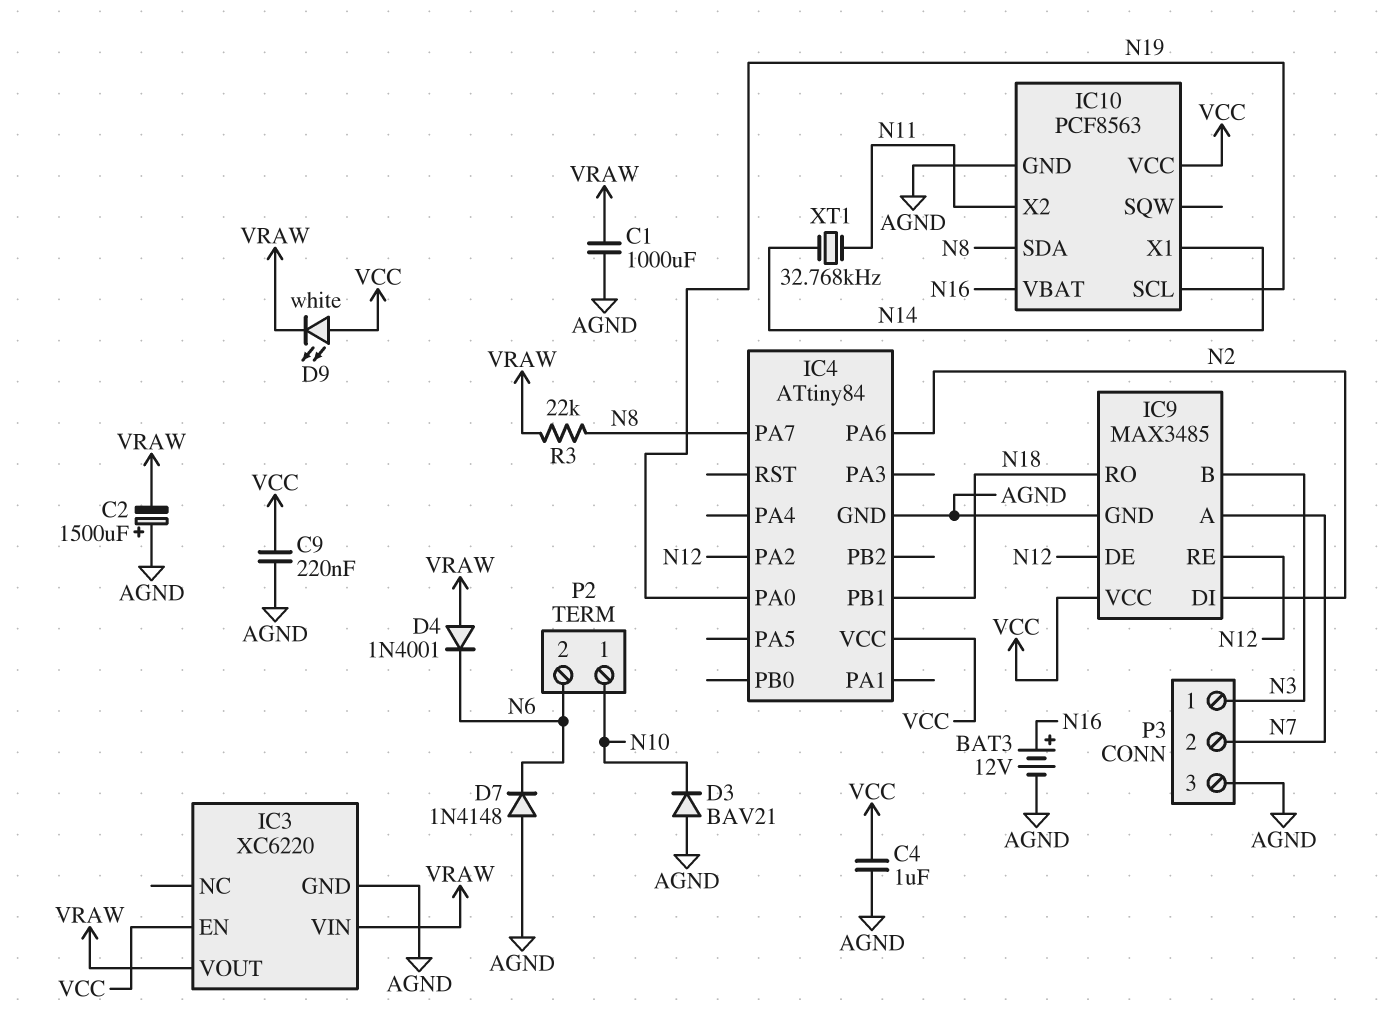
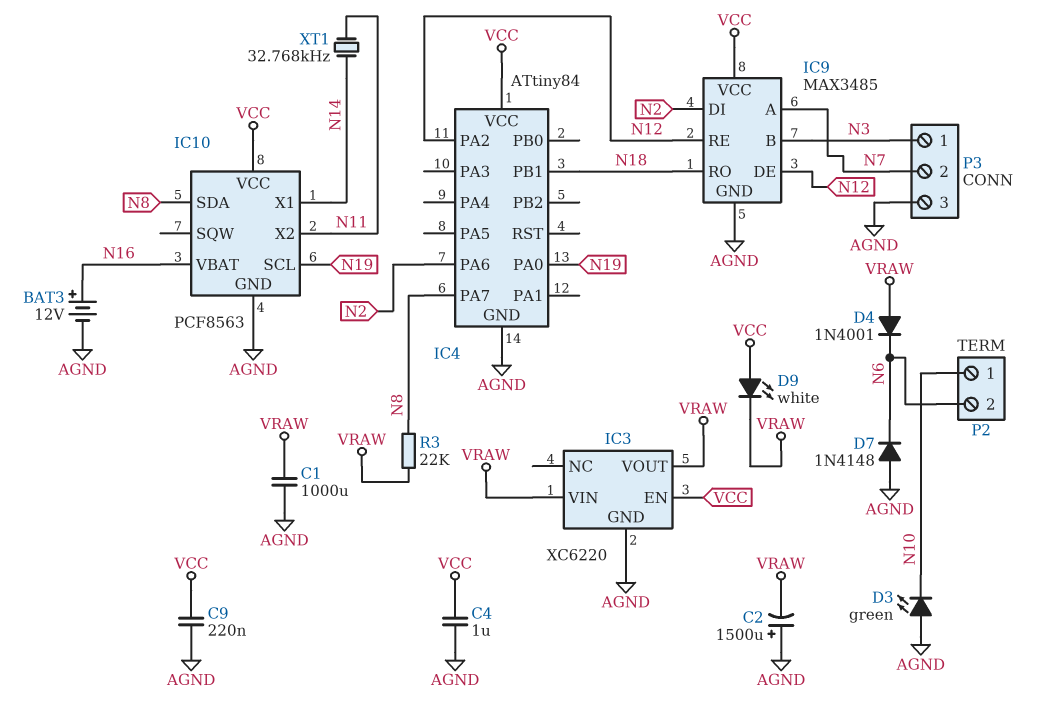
D3: diode BAV21 (A AGND, K N10) -> LED green (A AGND, K N10)

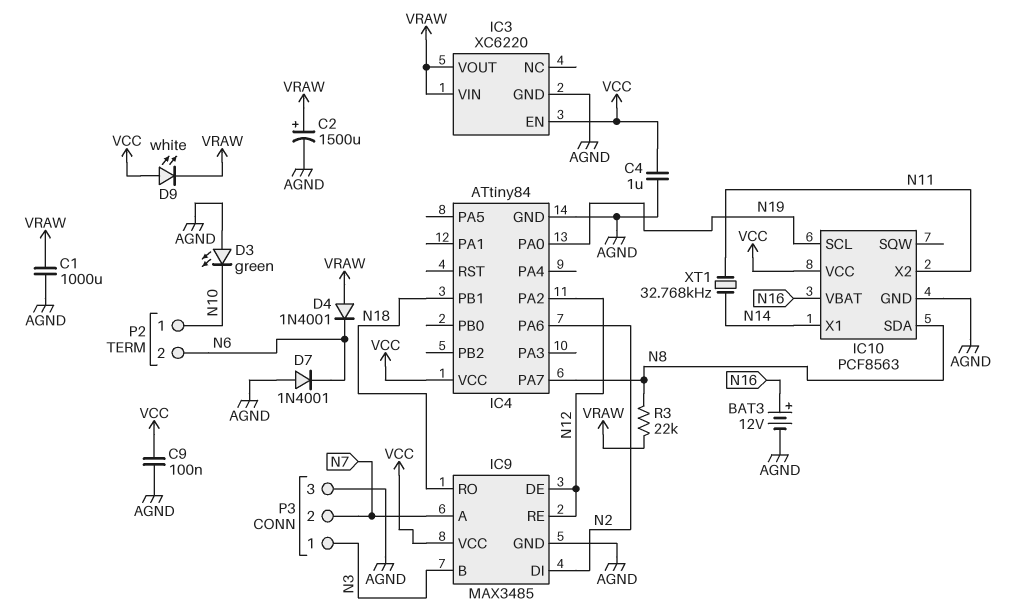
C2: 1500uF (plus AGND, minus VRAW) -> 1500uF (plus VRAW, minus AGND)
C9: 220nF (AGND, VCC) -> 100nF (AGND, VCC)
D7: diode 1N4148 (A AGND, K N6) -> diode 1N4001 (A AGND, K N6)

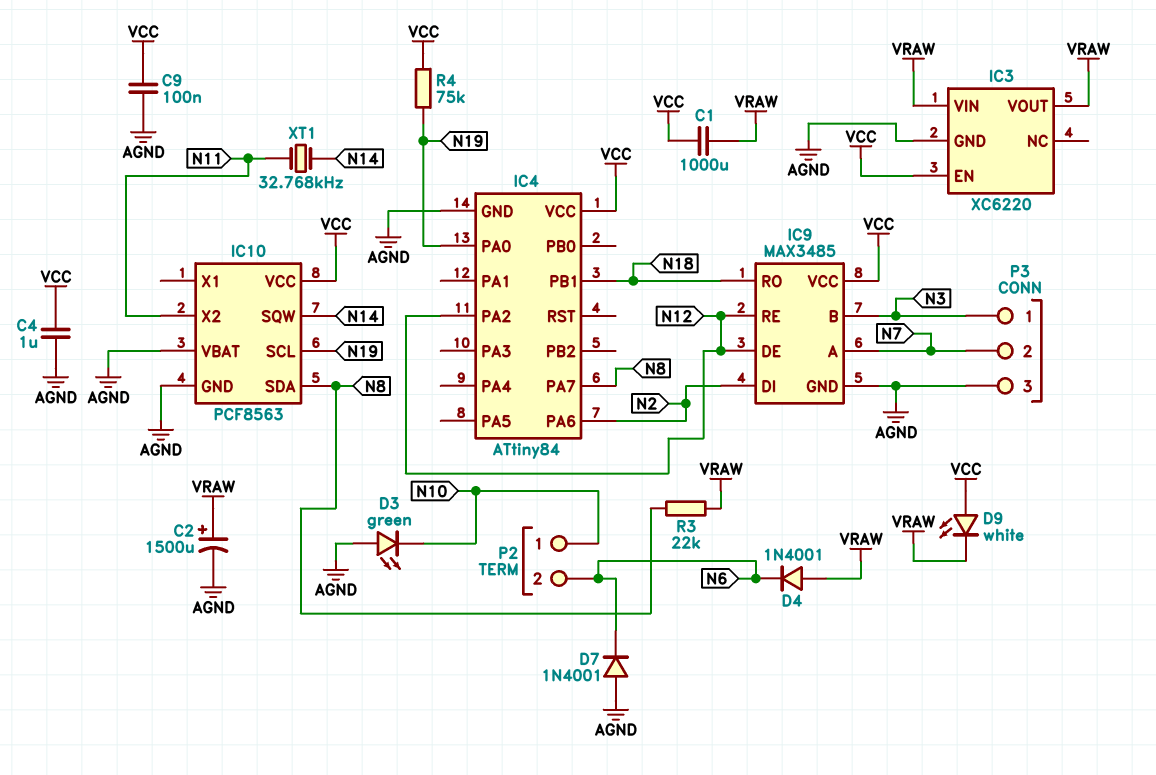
BAT3: 12V (plus N16, minus AGND) -> none
C1: 1000uF (AGND, VRAW) -> 1000uF (VCC, VRAW)
IC10 pin SQW: none -> N14
IC10 pin VBAT: N16 -> AGND
IC10 pin X1: N14 -> none
R4: none -> 75k (N19, VCC)

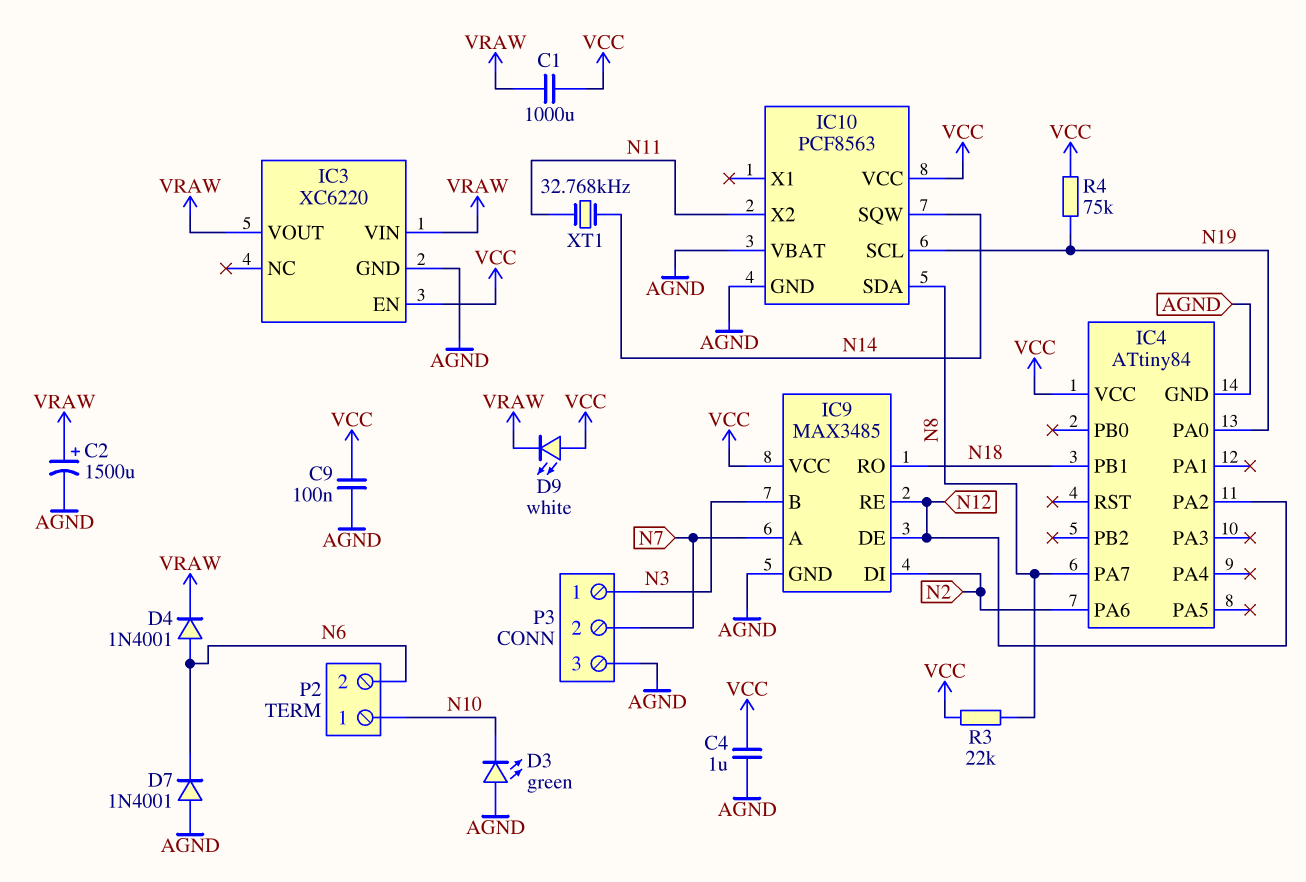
D4: diode 1N4001 (A VRAW, K N6) -> diode 1N4001 (A N6, K VRAW)
R3: 22k (N8, VRAW) -> 22k (N8, VCC)

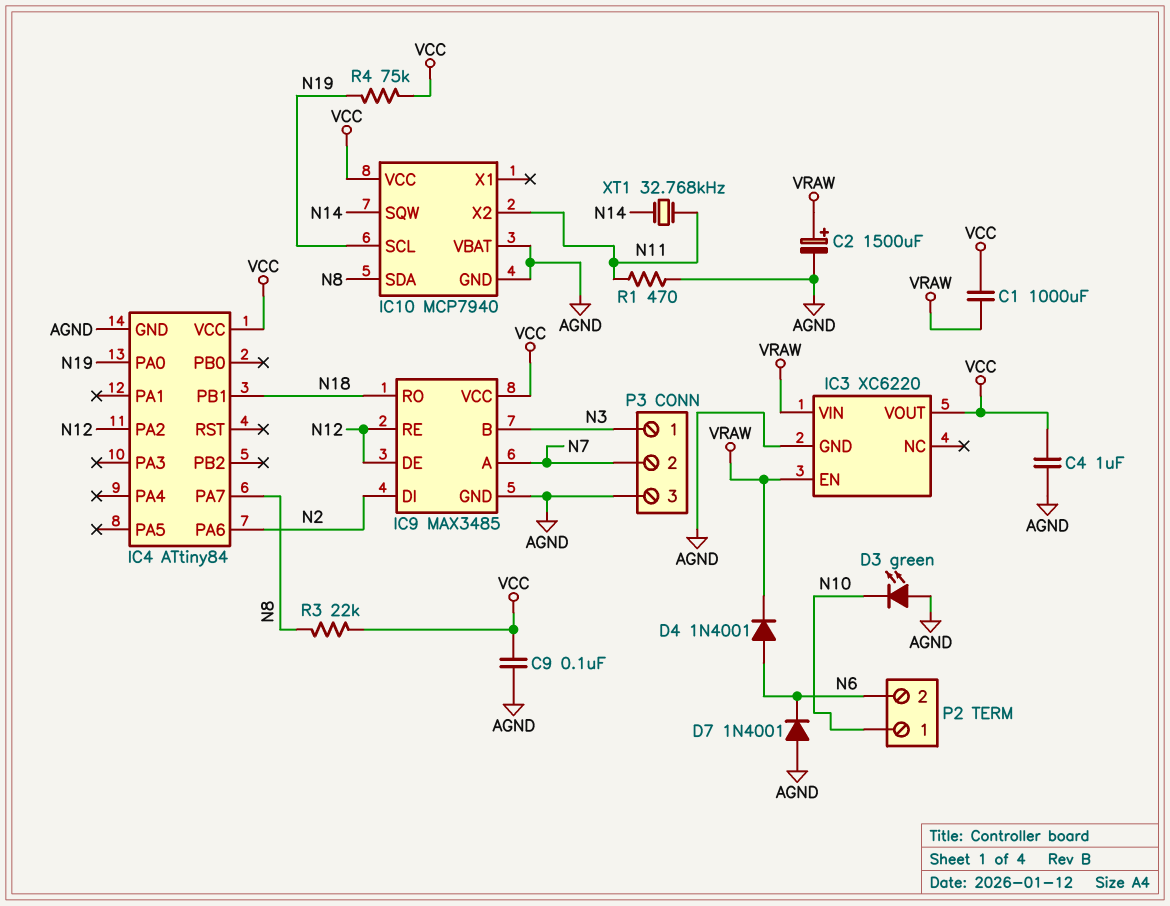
D9: LED white (A VCC, K VRAW) -> none
IC3 pin EN: VCC -> VRAW
IC3 pin VOUT: VRAW -> VCC
IC10: PCF8563 -> MCP7940
R1: none -> 470 (AGND, N11)

